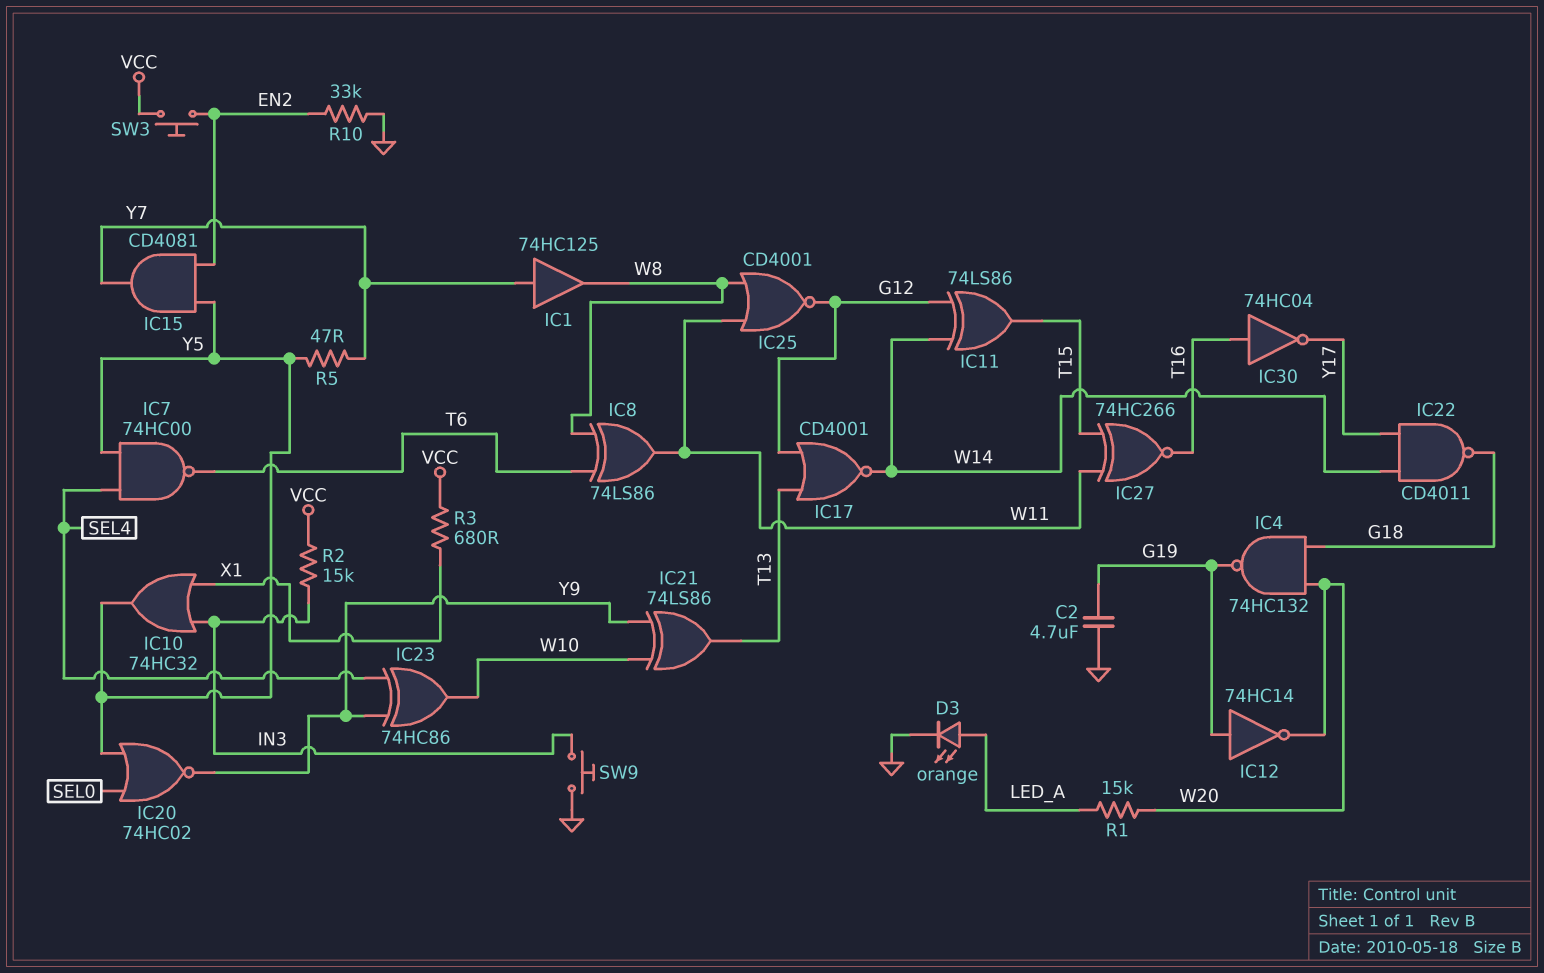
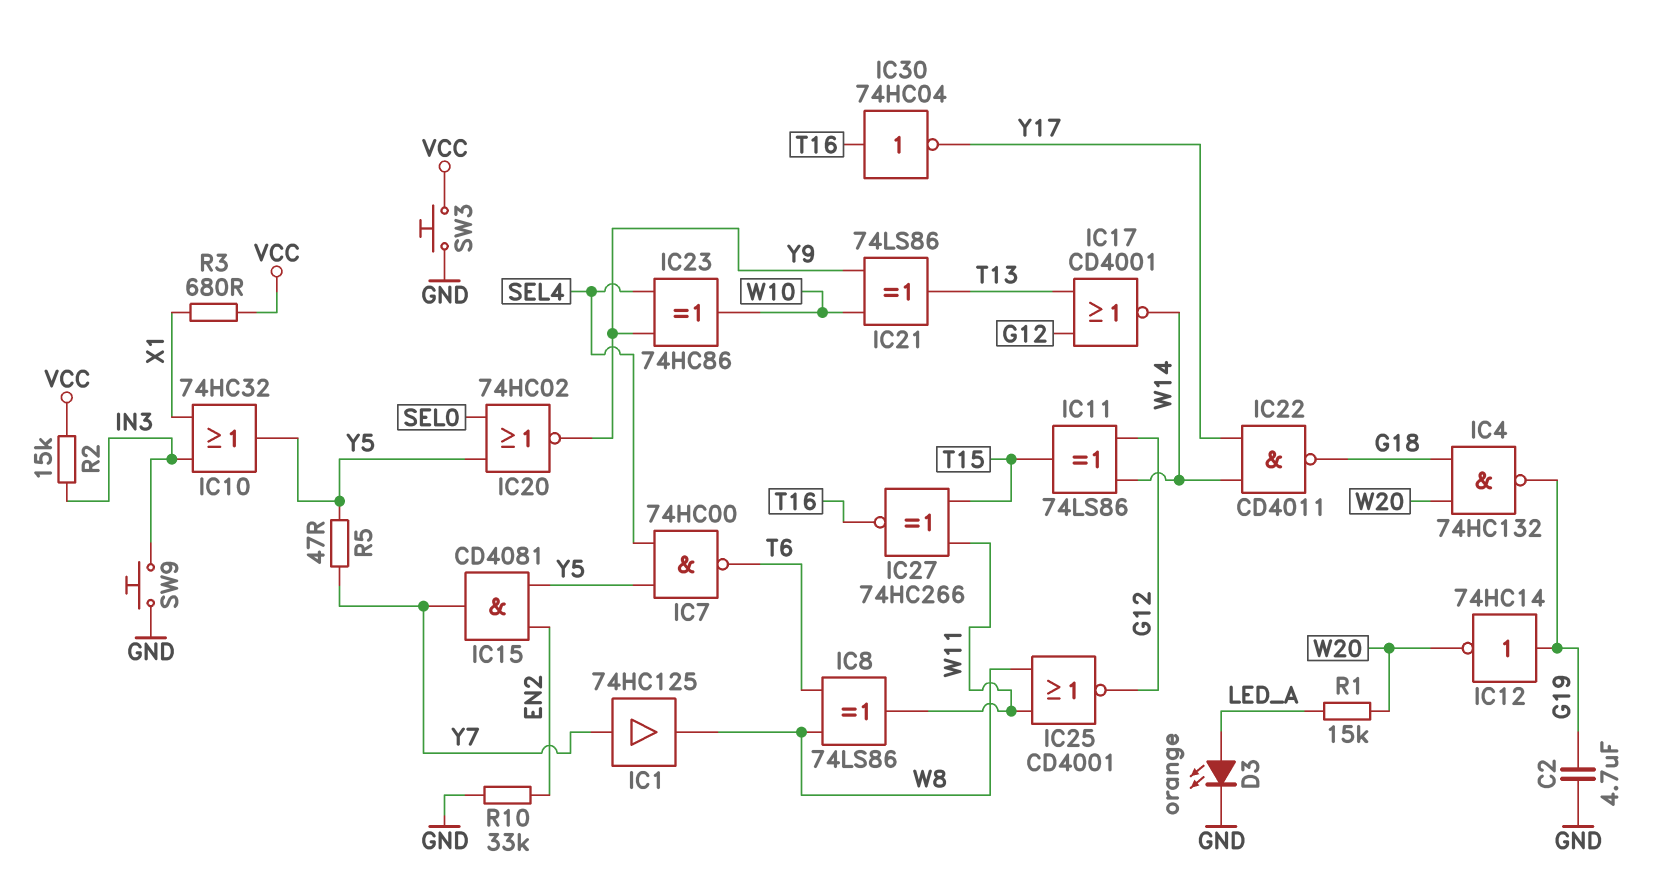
SW3: button (EN2, VCC) -> button (GND, VCC)

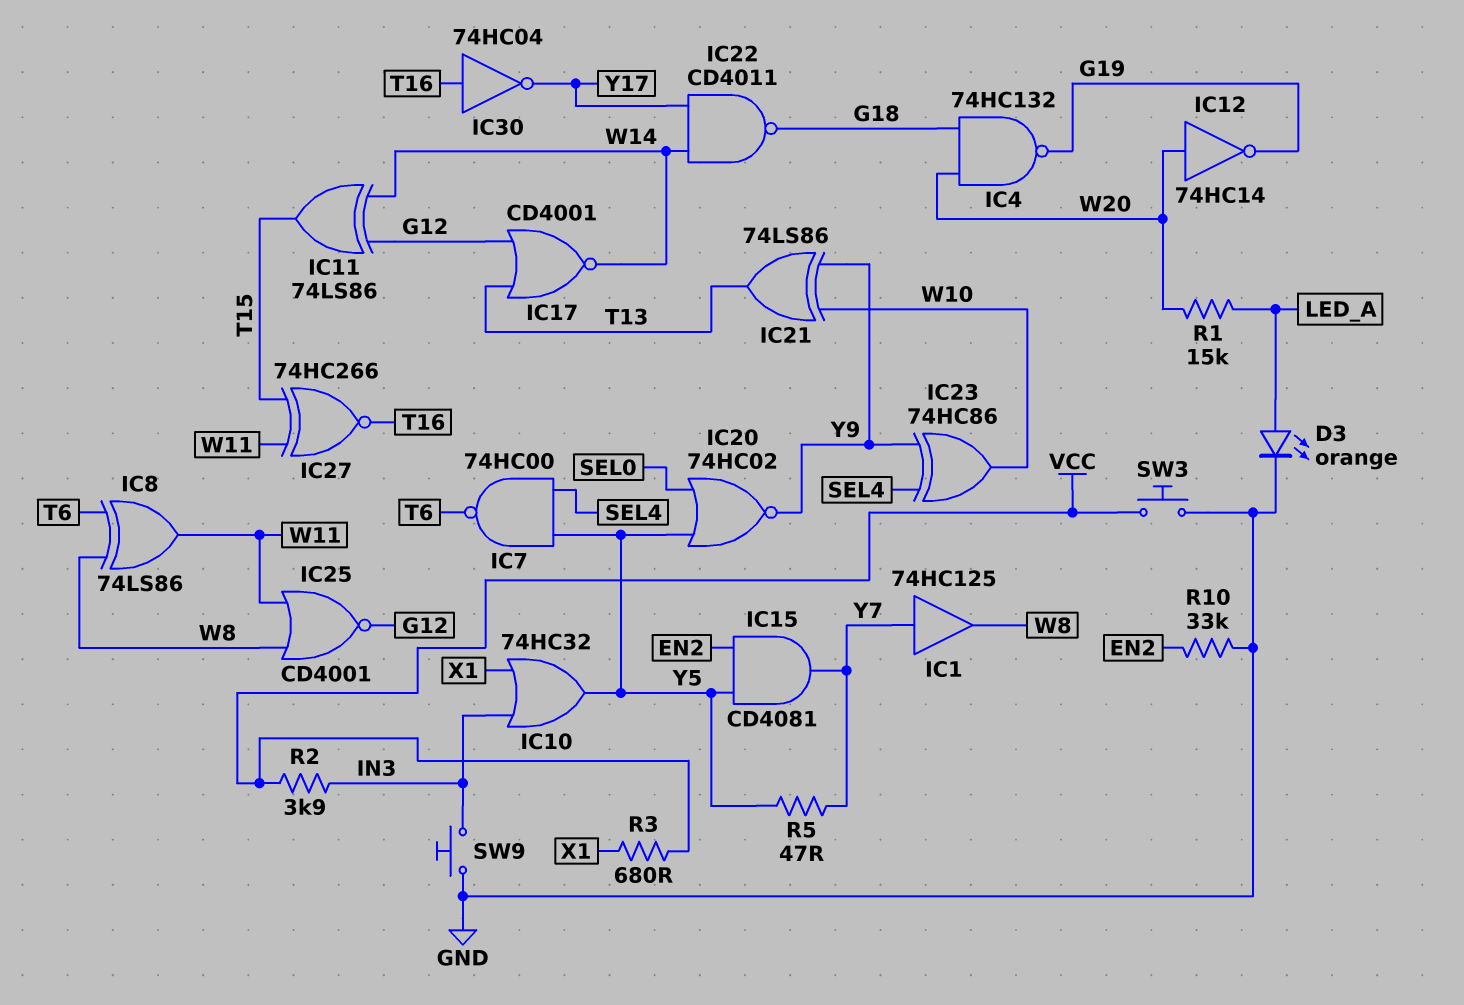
C2: 4.7uF (G19, GND) -> none
IC12: NOT 74HC14 (in G19, out W20) -> NOT 74HC14 (in W20, out G19)
R2: 15k (IN3, VCC) -> 3.9k (IN3, VCC)

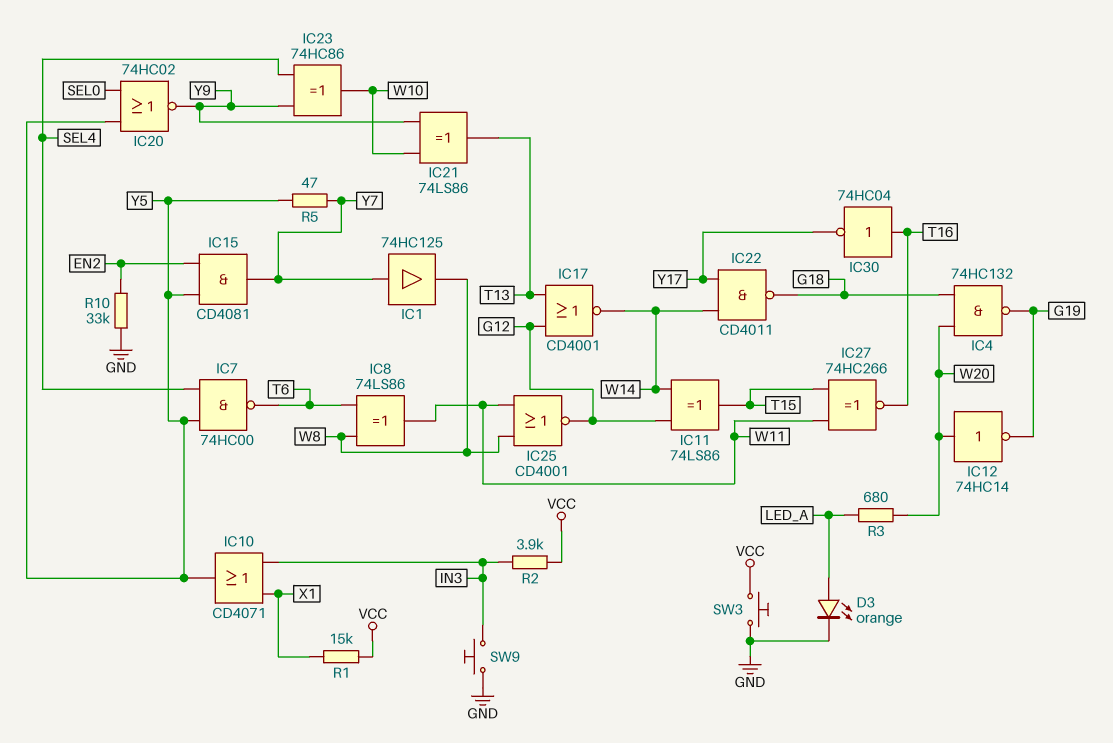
IC10: OR 74HC32 (in IN3, in X1, out Y5) -> OR CD4071 (in IN3, in X1, out Y5)
R1: 15k (LED_A, W20) -> 15k (VCC, X1)
R3: 680 (VCC, X1) -> 680 (LED_A, W20)

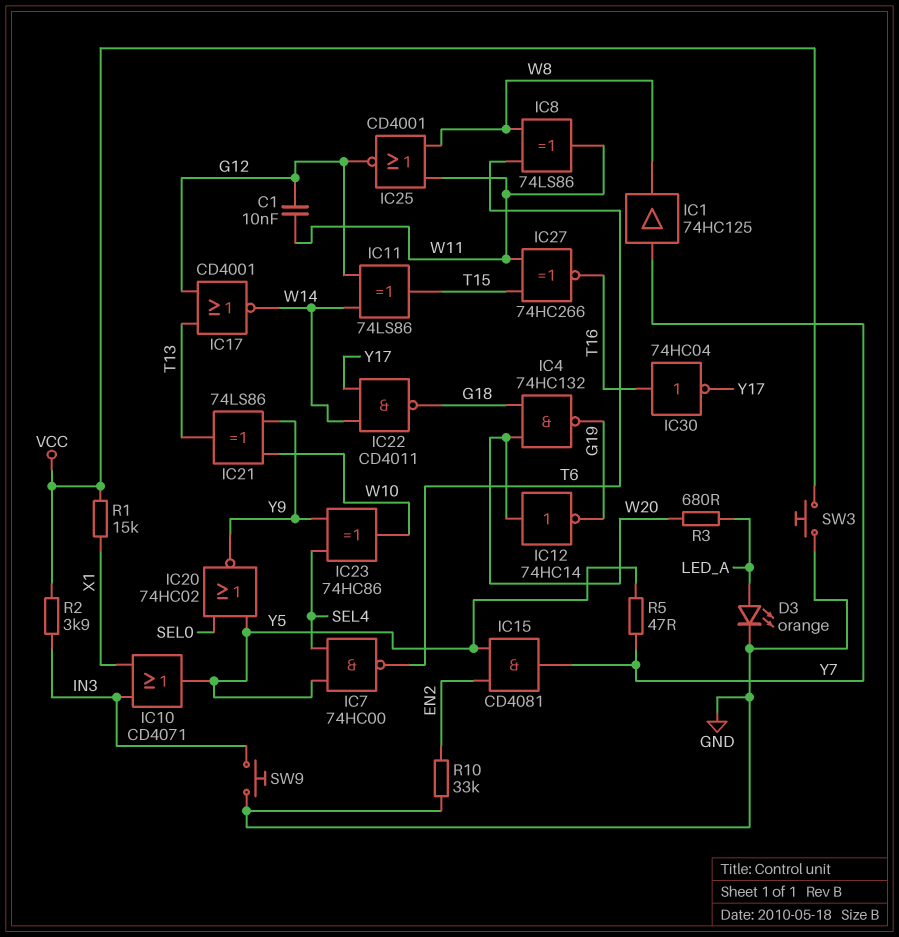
C1: none -> 10nF (G12, W11)

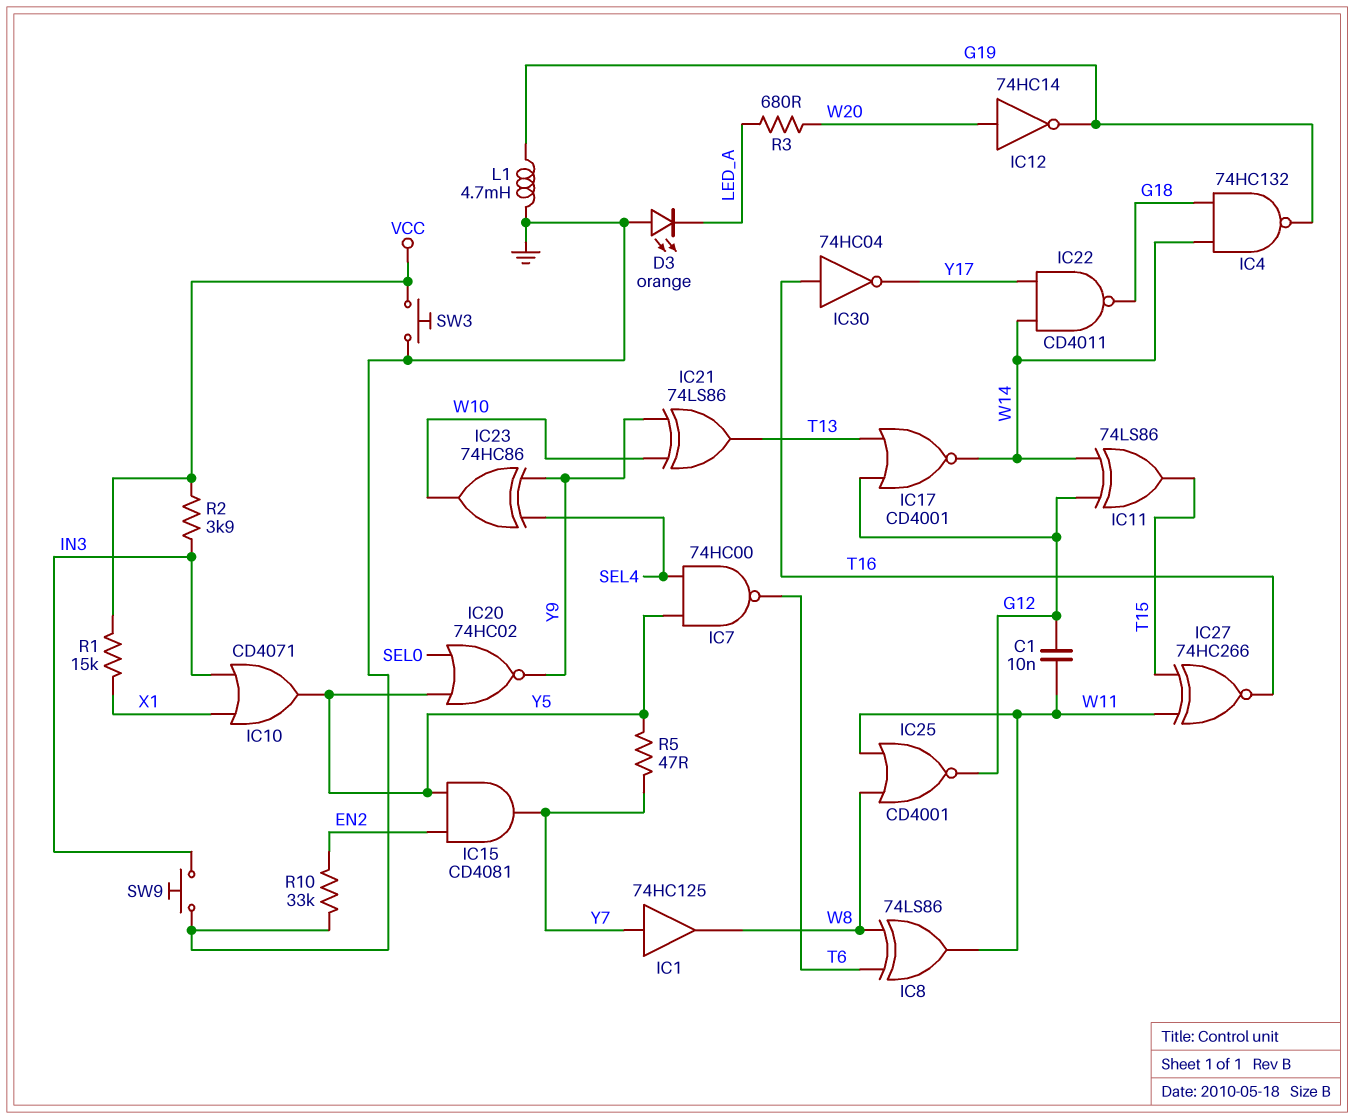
D3: LED orange (A LED_A, K GND) -> LED orange (A GND, K LED_A)
IC4: NAND 74HC132 (in G18, in W20, out G19) -> NAND 74HC132 (in G18, in W14, out G19)
L1: none -> 4.7mH (G19, GND)

